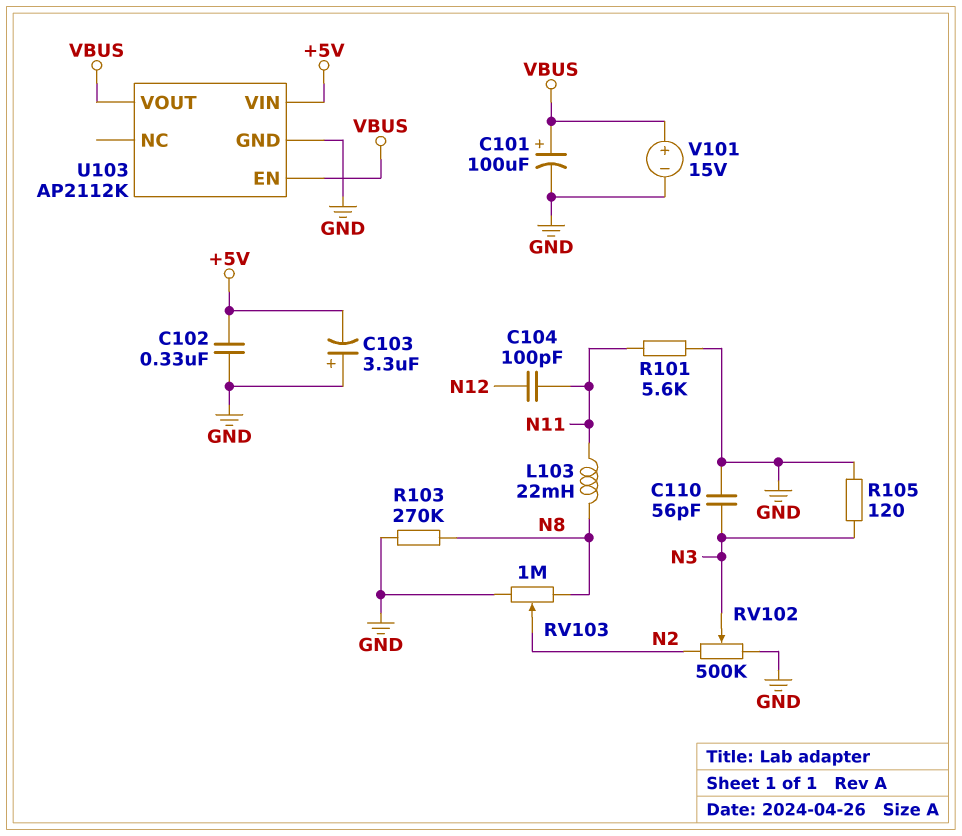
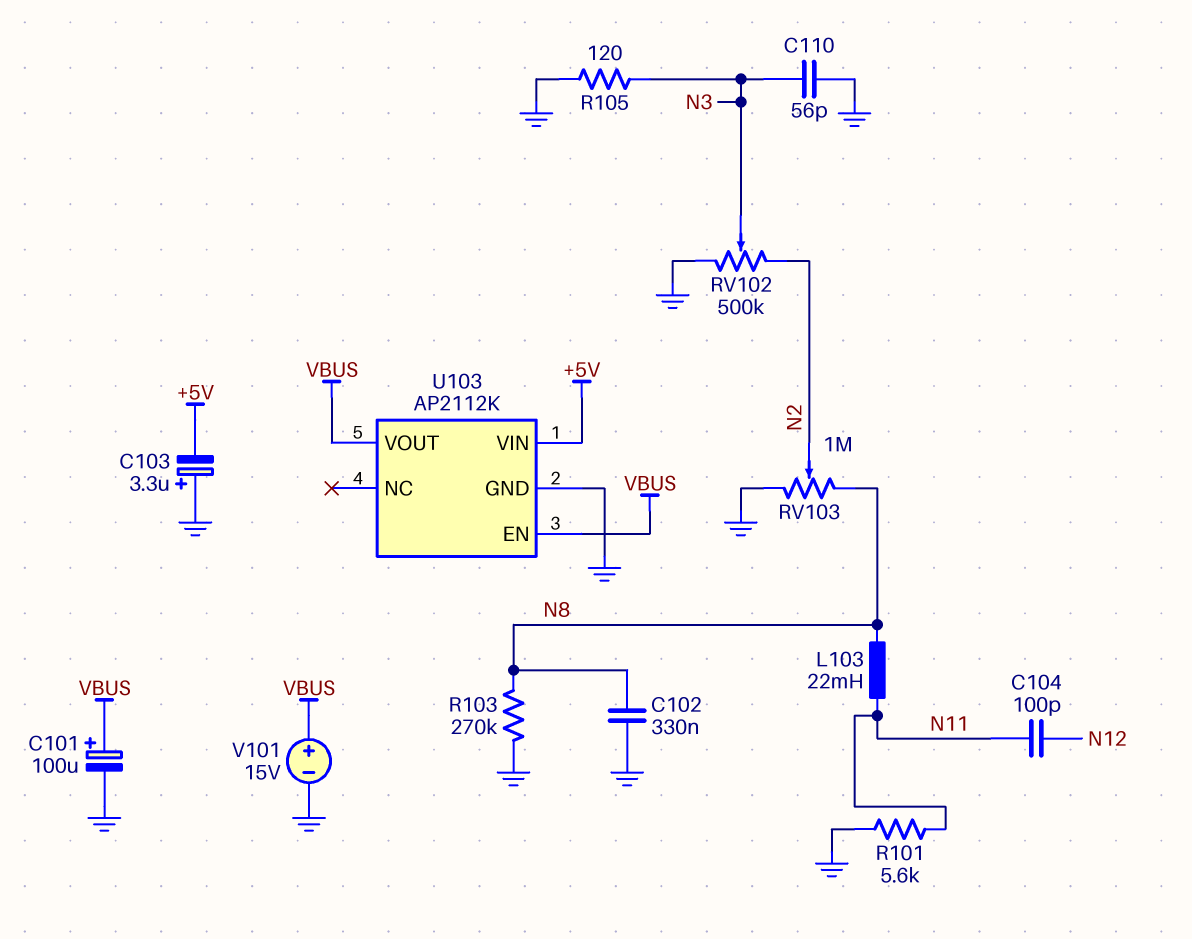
C102: 330nF (+5V, GND) -> 330nF (GND, N8)

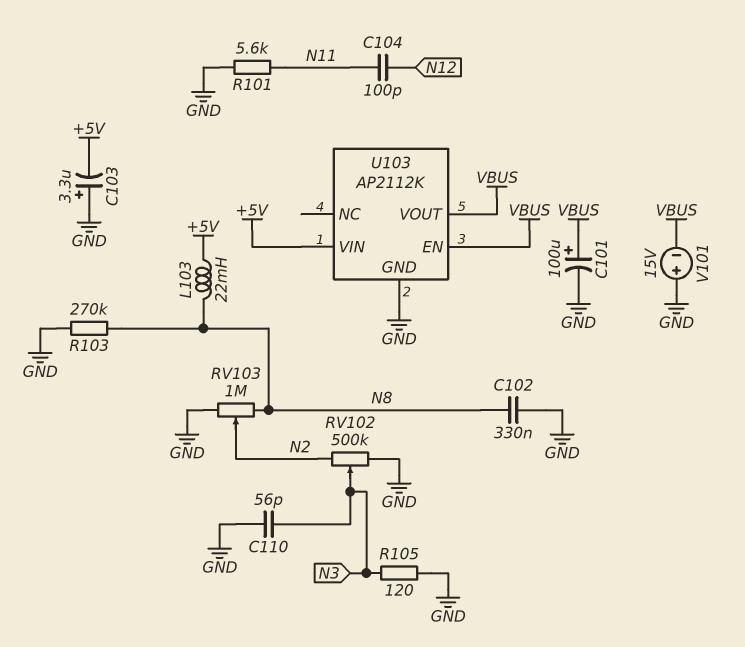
L103: 22mH (N8, N11) -> 22mH (+5V, N8)
V101: 15V (plus VBUS, minus GND) -> 15V (plus GND, minus VBUS)

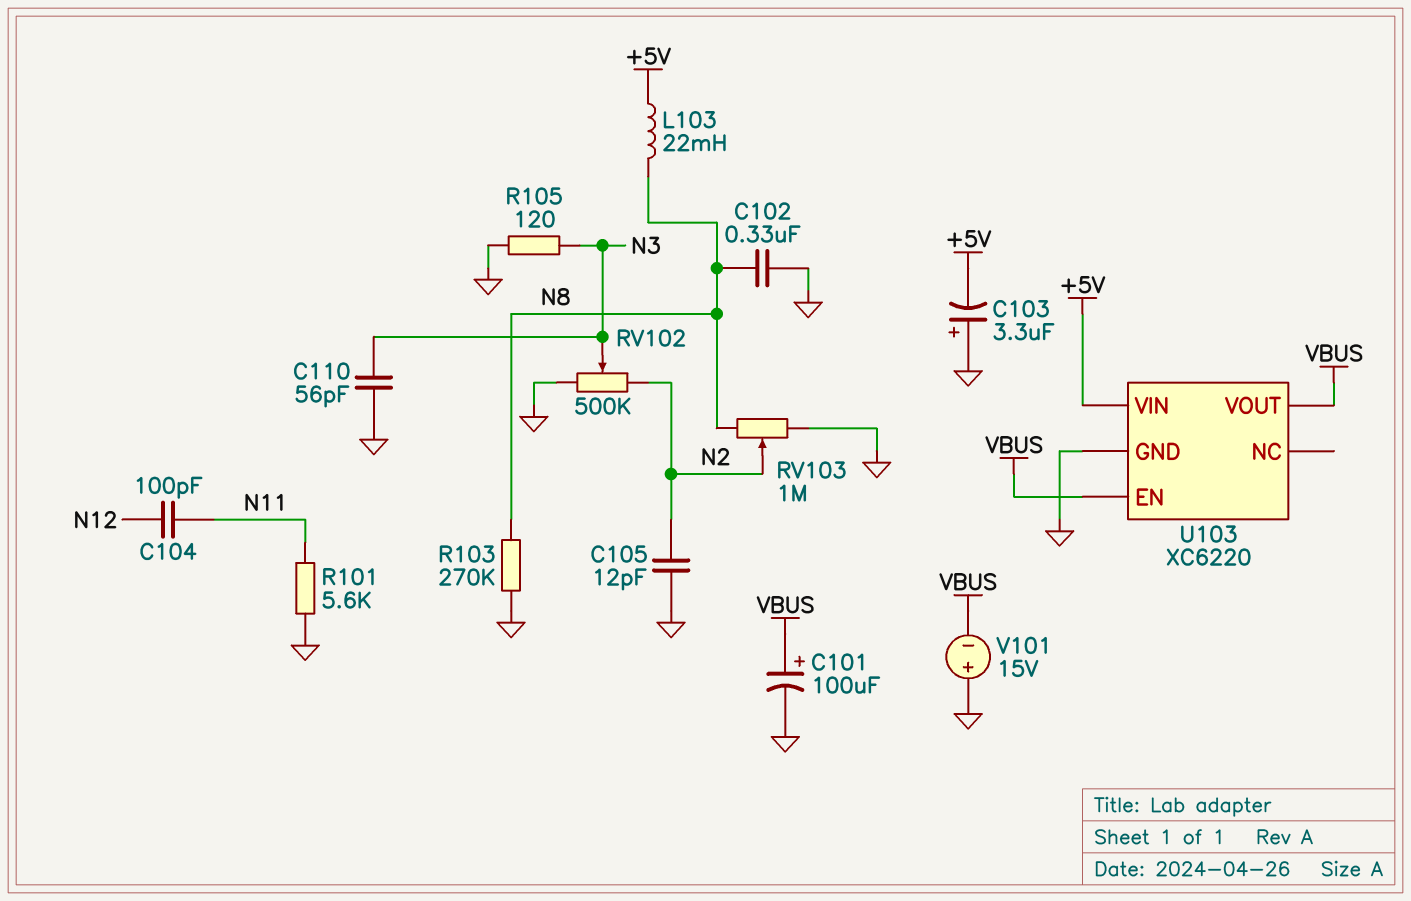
C105: none -> 12pF (GND, N2)
U103: AP2112K -> XC6220

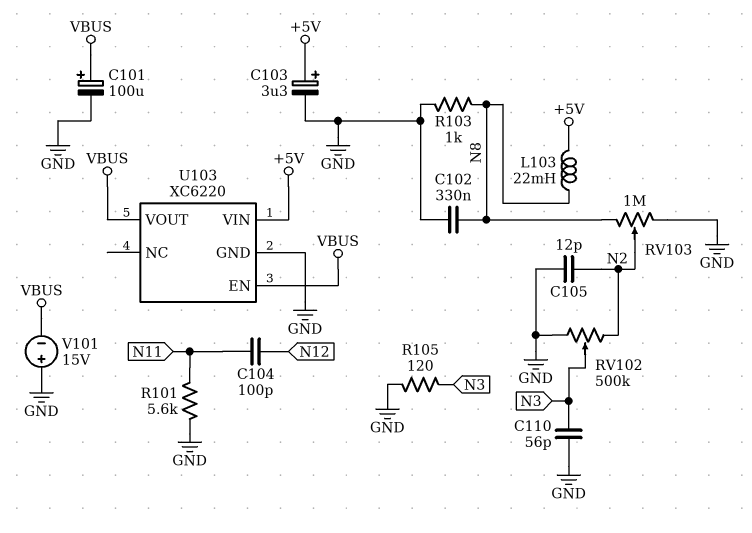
C103: 3.3uF (plus GND, minus +5V) -> 3.3uF (plus +5V, minus GND)
R103: 270k (GND, N8) -> 1k (GND, N8)

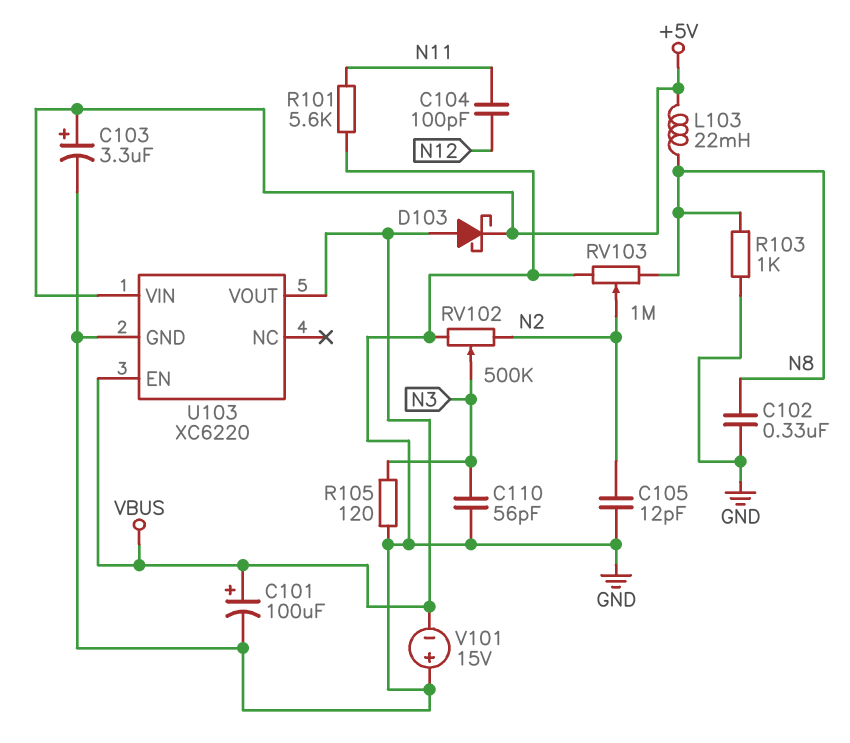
D103: none -> schottky (A VBUS, K +5V)

